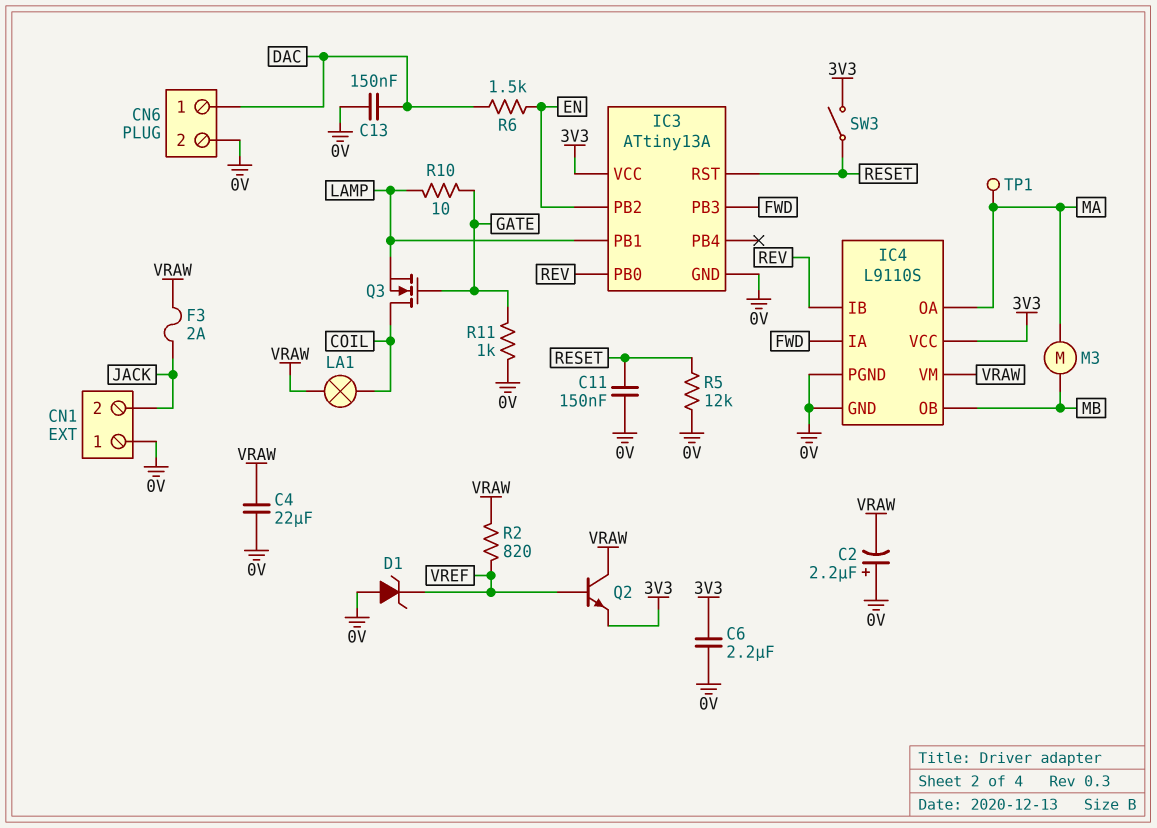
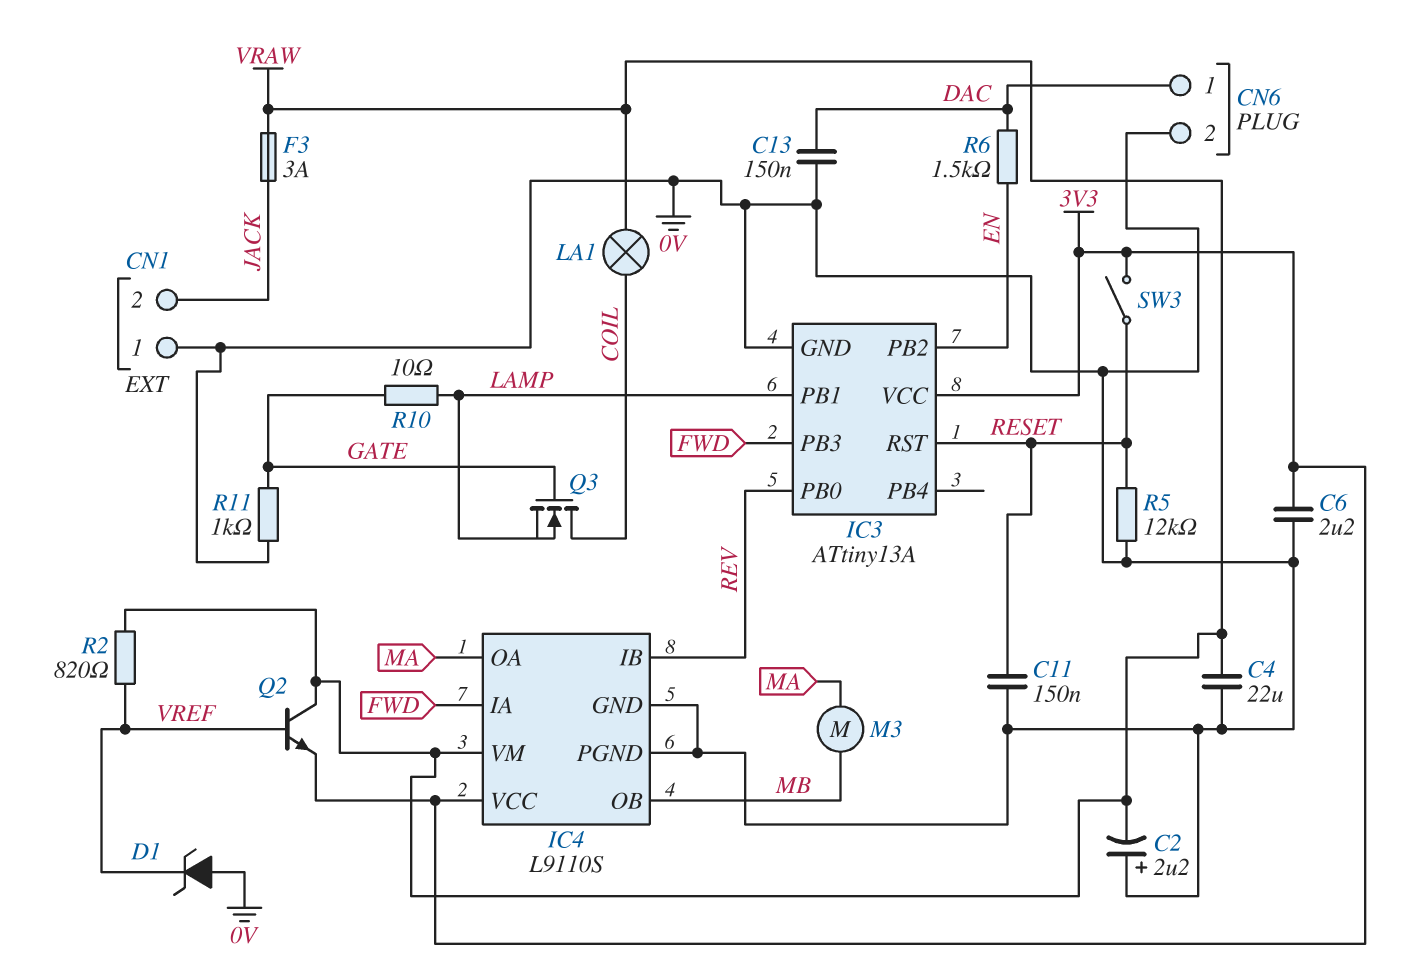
F3: 2A (JACK, VRAW) -> 3A (JACK, VRAW)
TP1: test point (MA) -> none

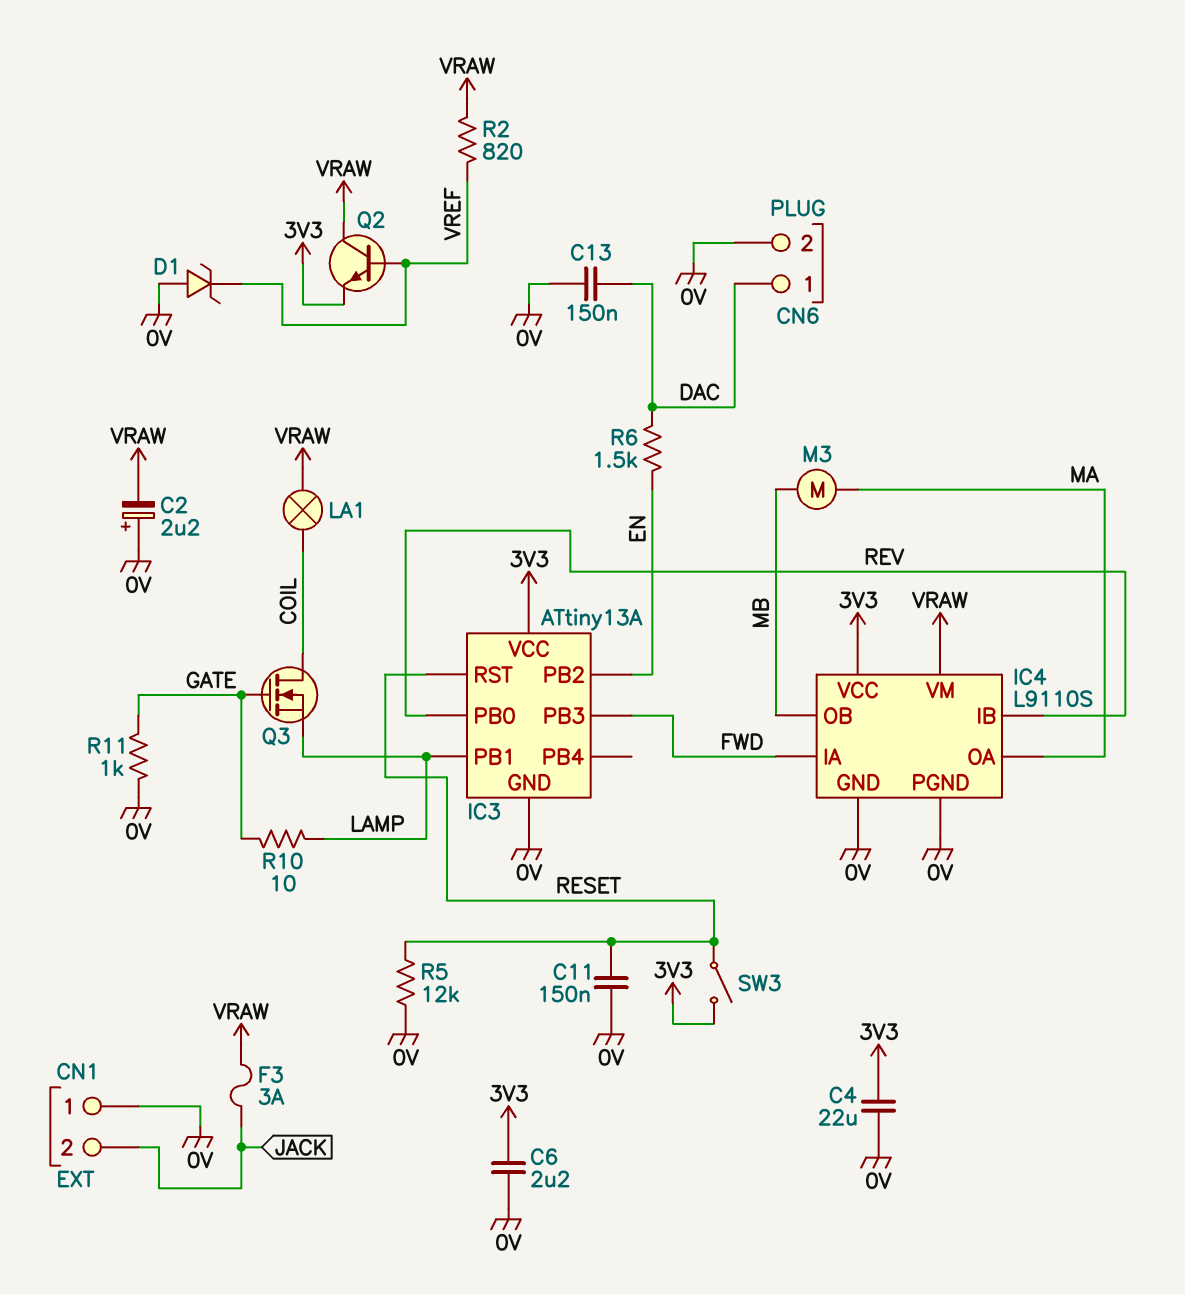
C4: 22uF (0V, VRAW) -> 22uF (0V, 3V3)

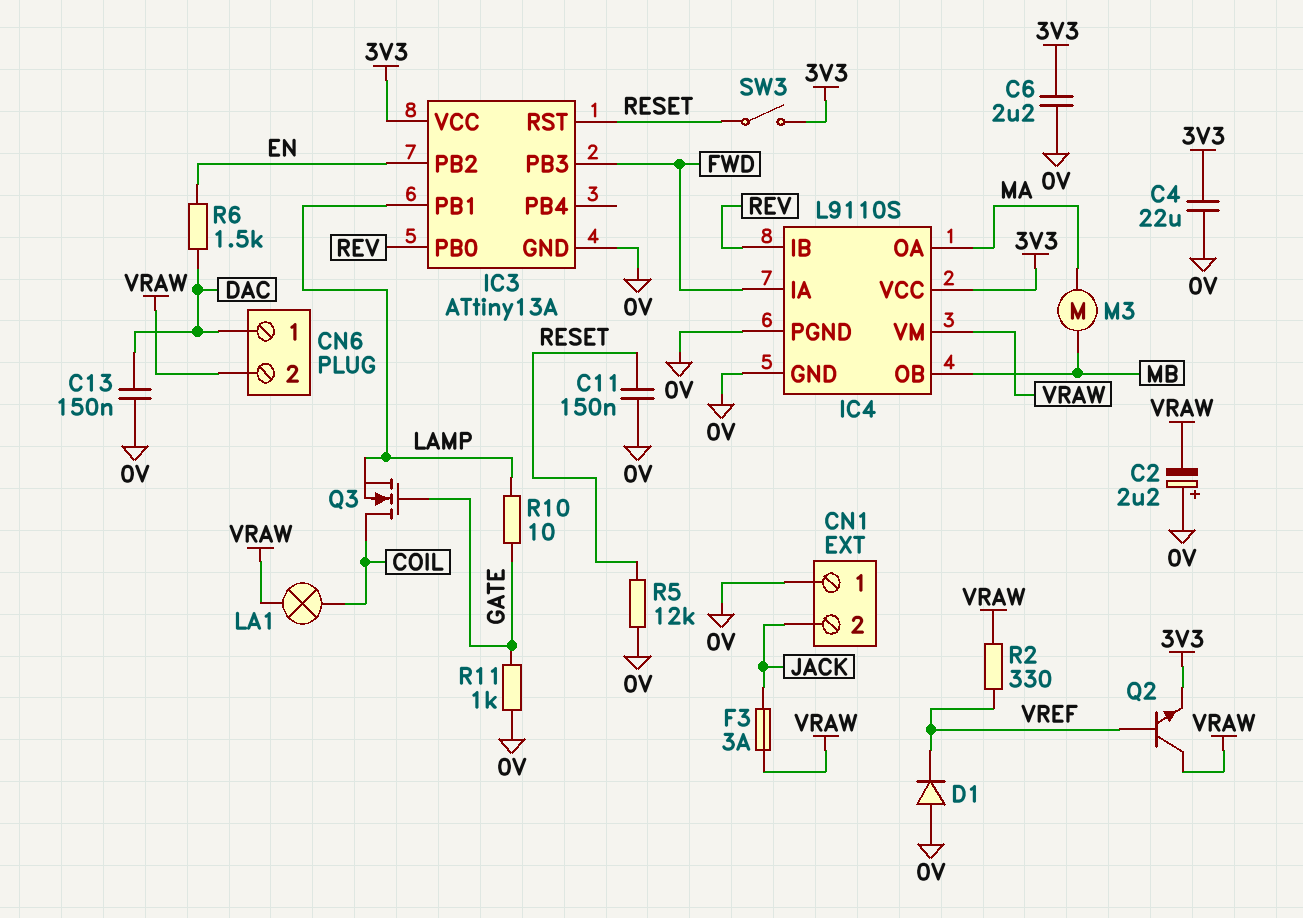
CN6 pin 2: 0V -> VRAW
D1: zener (A 0V, K VREF) -> diode (A 0V, K VREF)
R2: 820 (VRAW, VREF) -> 330 (VRAW, VREF)

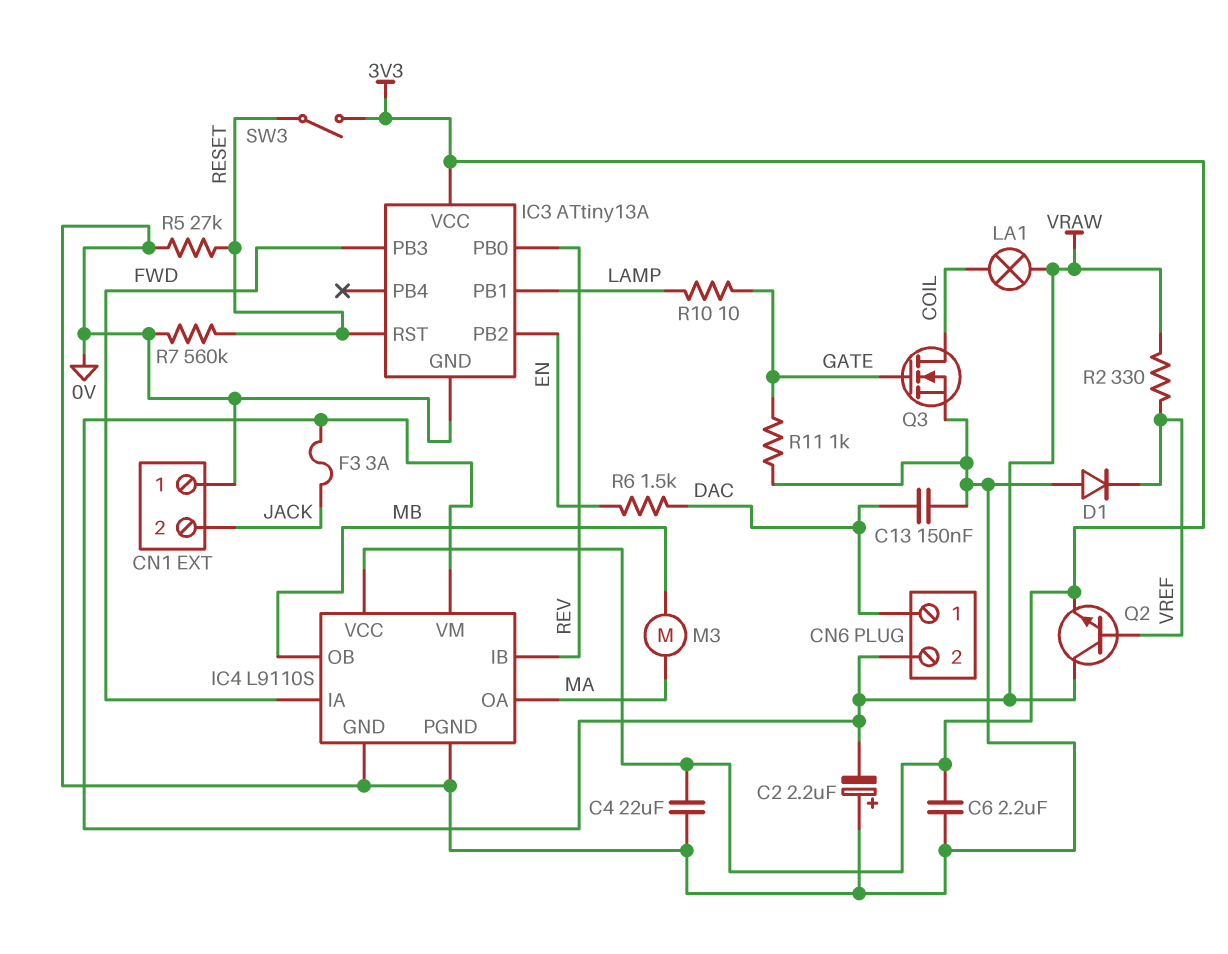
C11: 150nF (0V, RESET) -> none
Q3: NMOS (G GATE, D COIL, S LAMP) -> NMOS (G GATE, D COIL, S 0V)
R5: 12k (0V, RESET) -> 27k (0V, RESET)
R7: none -> 560k (0V, RESET)

